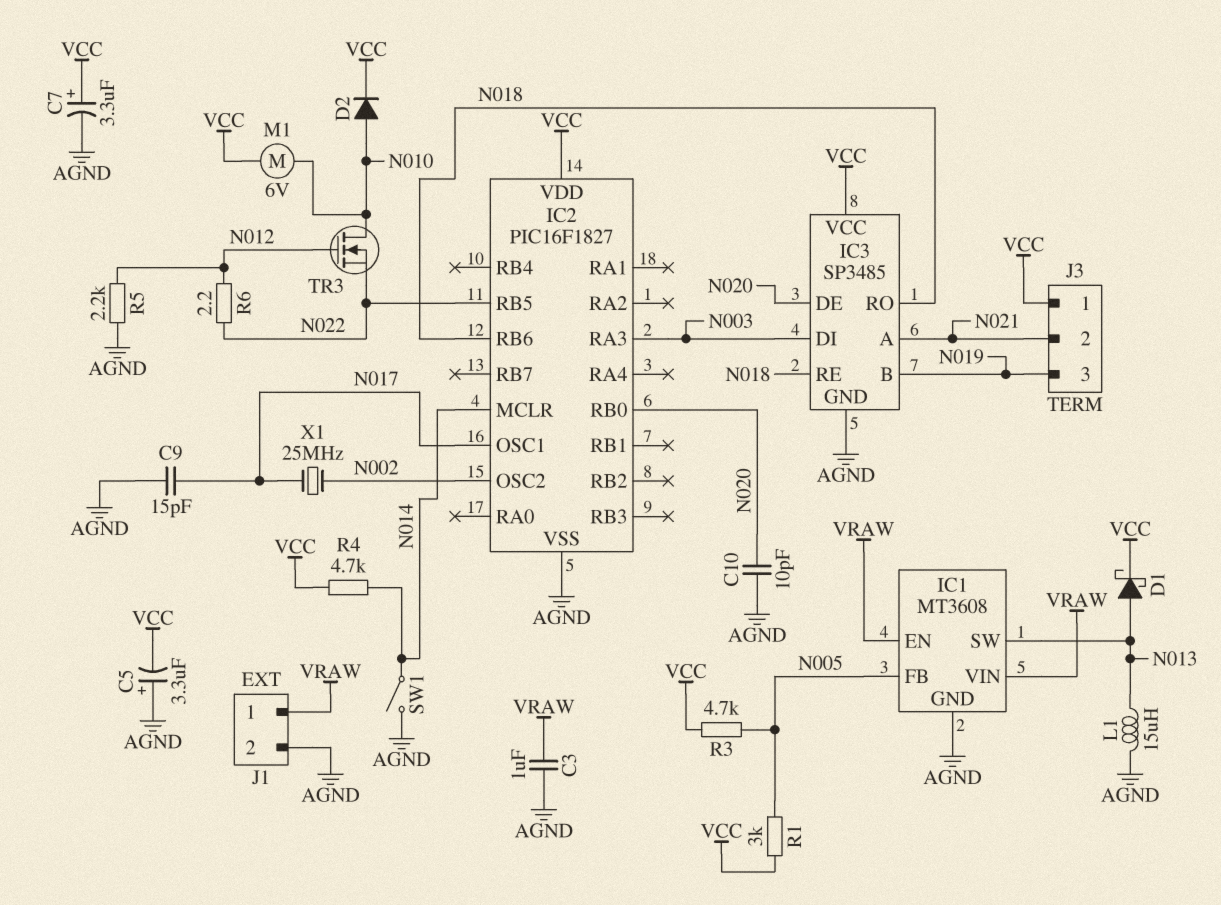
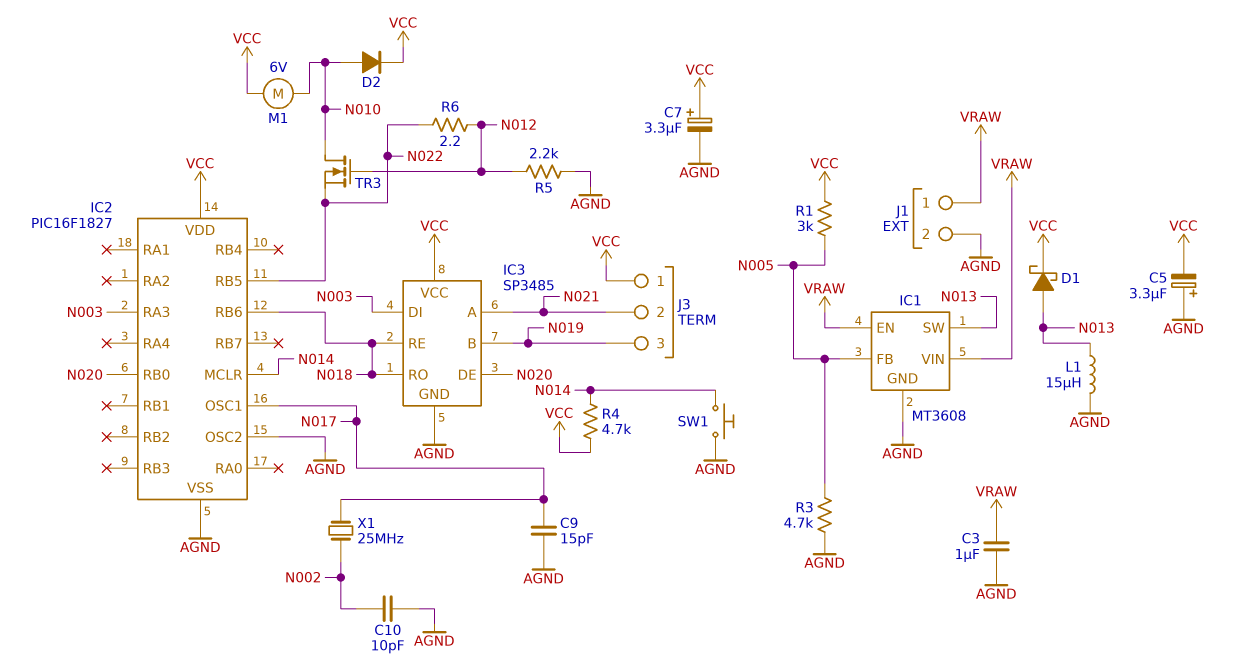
C10: 10pF (AGND, N020) -> 10pF (AGND, N002)
IC2 pin OSC2: N002 -> AGND
R3: 4.7k (N005, VCC) -> 4.7k (AGND, N005)
SW1: switch (AGND, N014) -> button (AGND, N014)

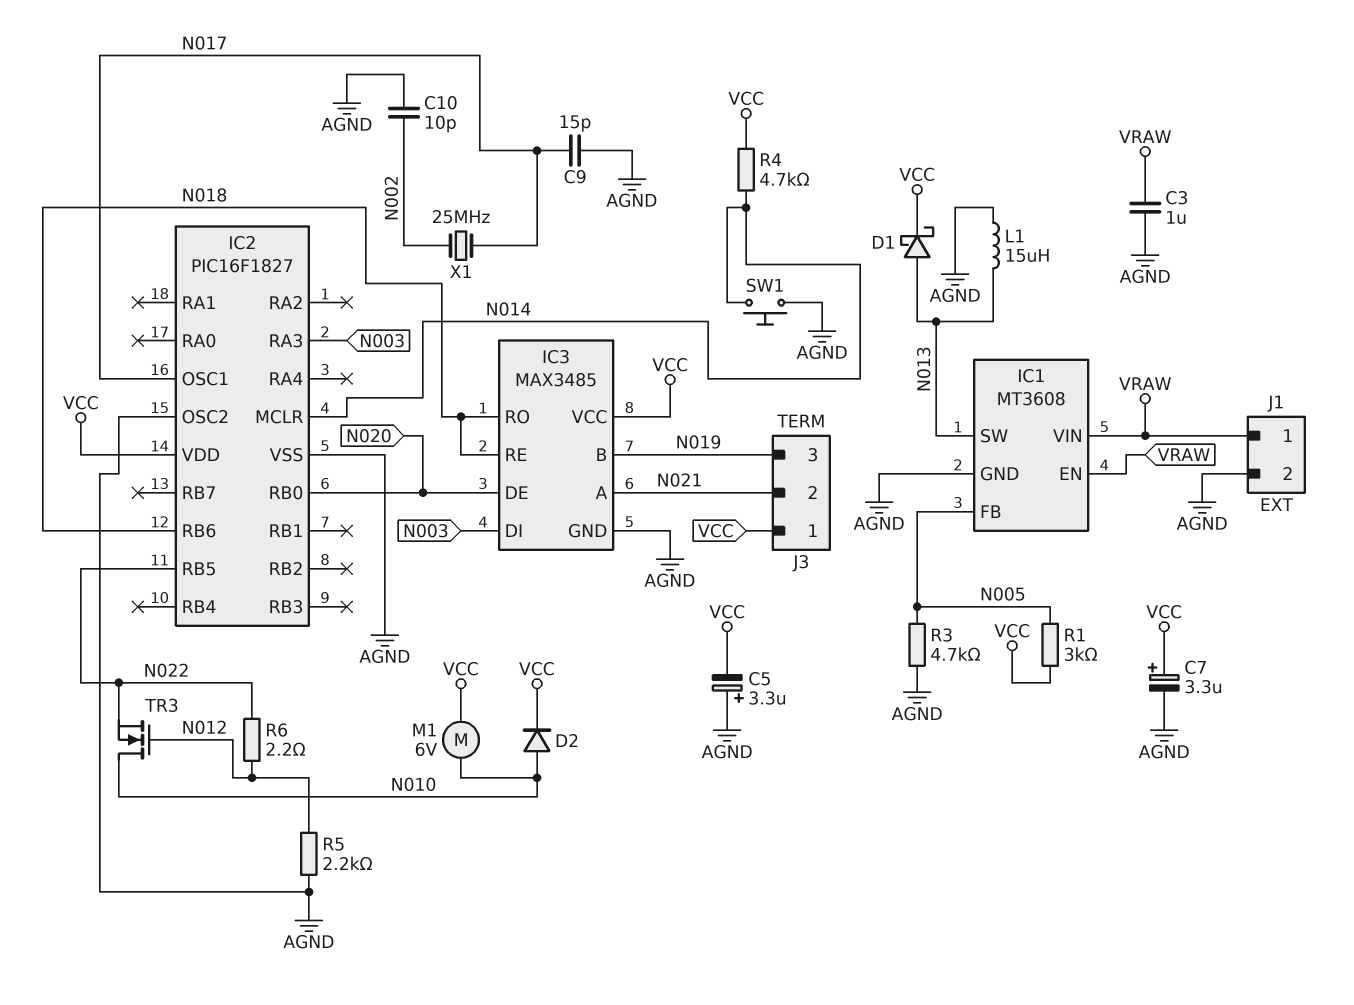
IC3: SP3485 -> MAX3485

